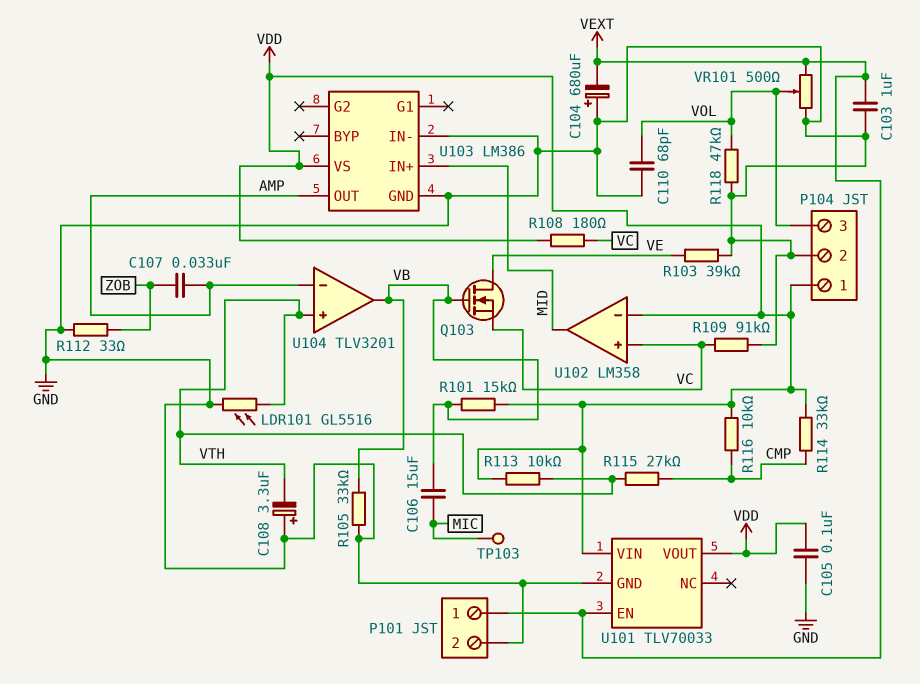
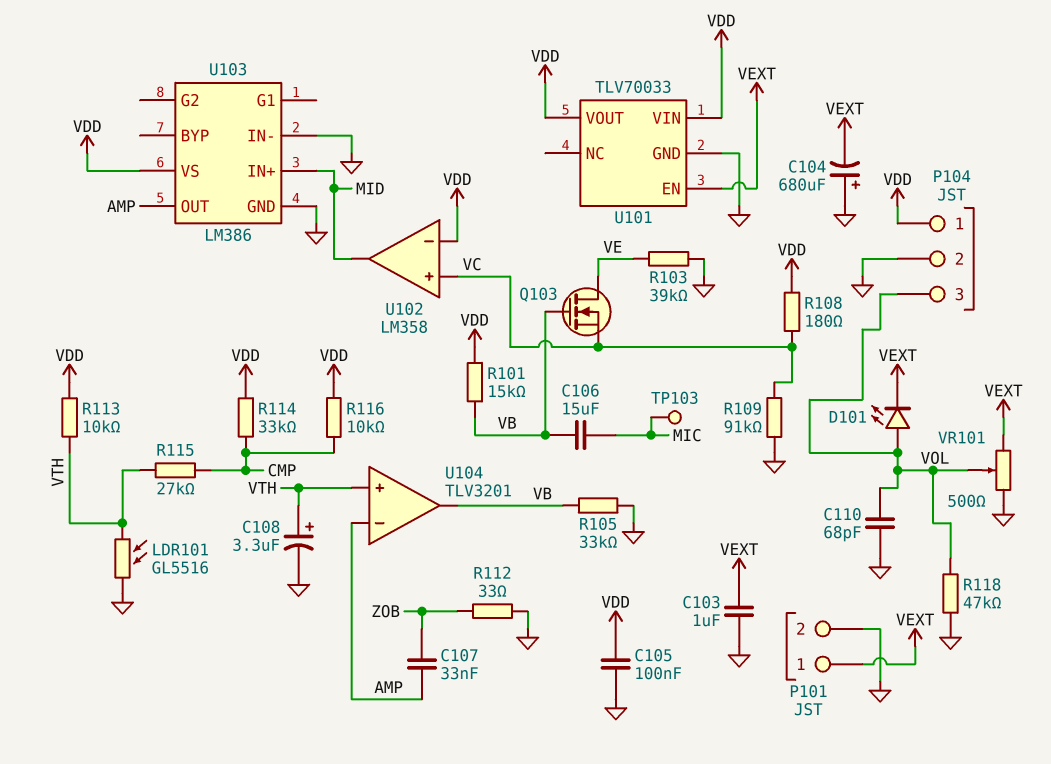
C108: 3.3uF (plus GND, minus VTH) -> 3.3uF (plus VTH, minus GND)
D101: none -> LED (A VOL, K VEXT)

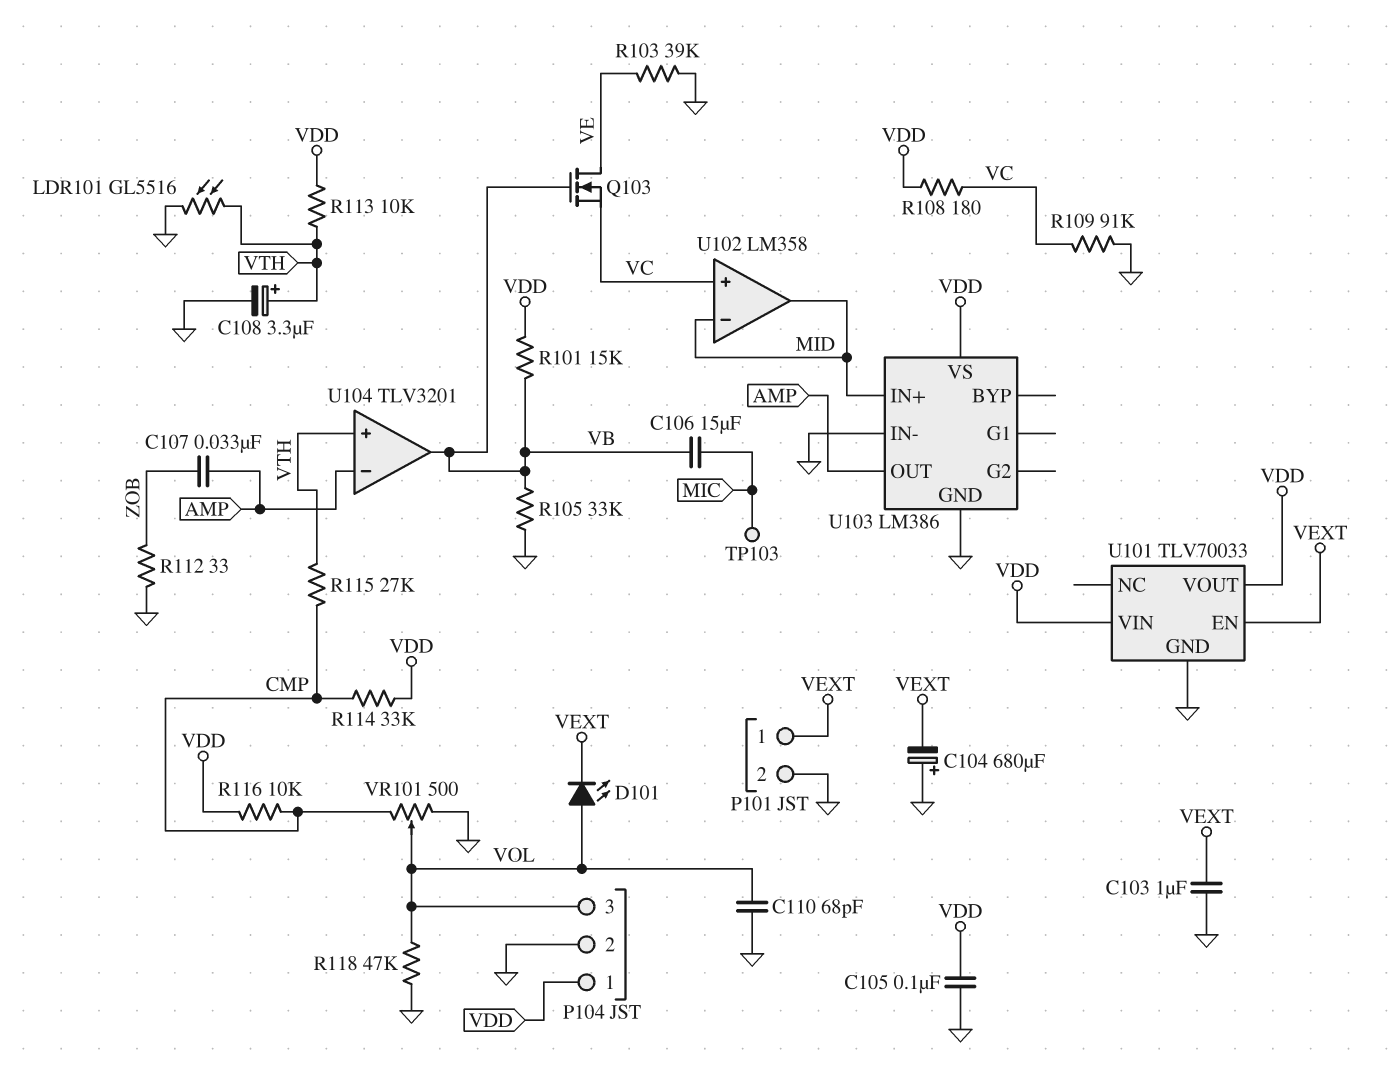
U102 pin in-: VDD -> MID
VR101: 500 (GND, VEXT, wiper VOL) -> 500 (CMP, GND, wiper VOL)

